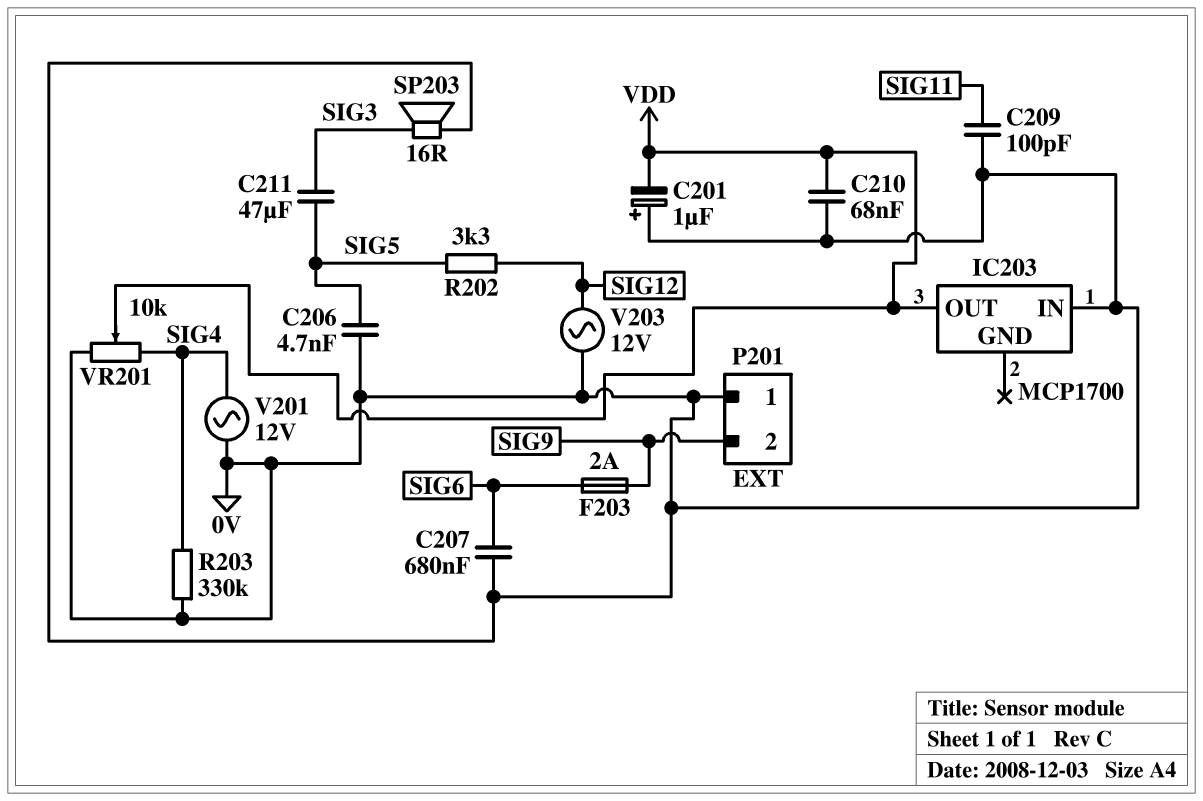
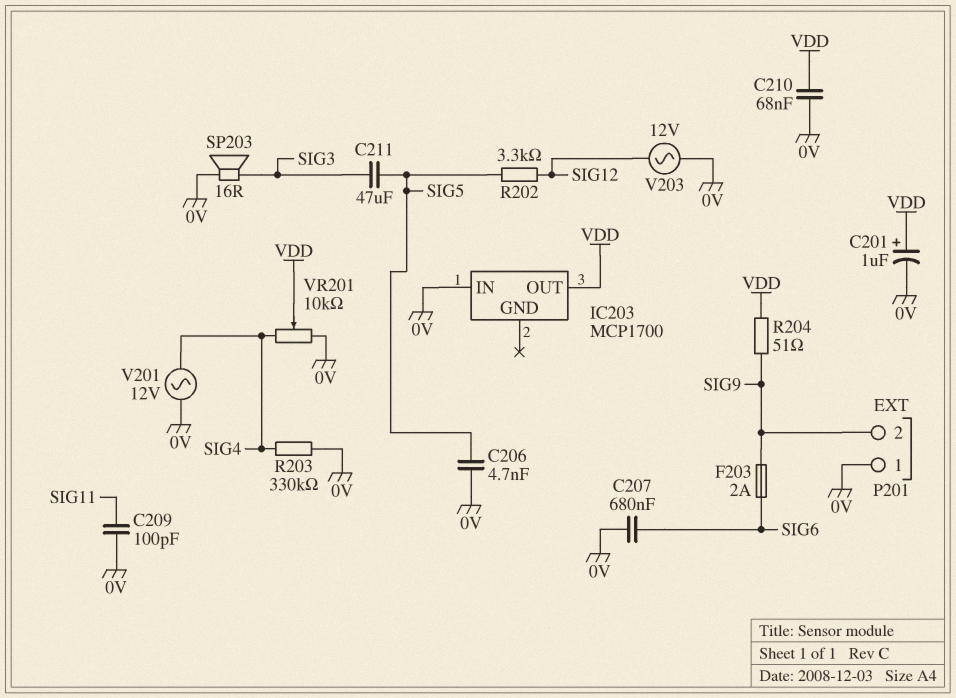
C201: 1uF (plus 0V, minus VDD) -> 1uF (plus VDD, minus 0V)
R204: none -> 51 (SIG9, VDD)

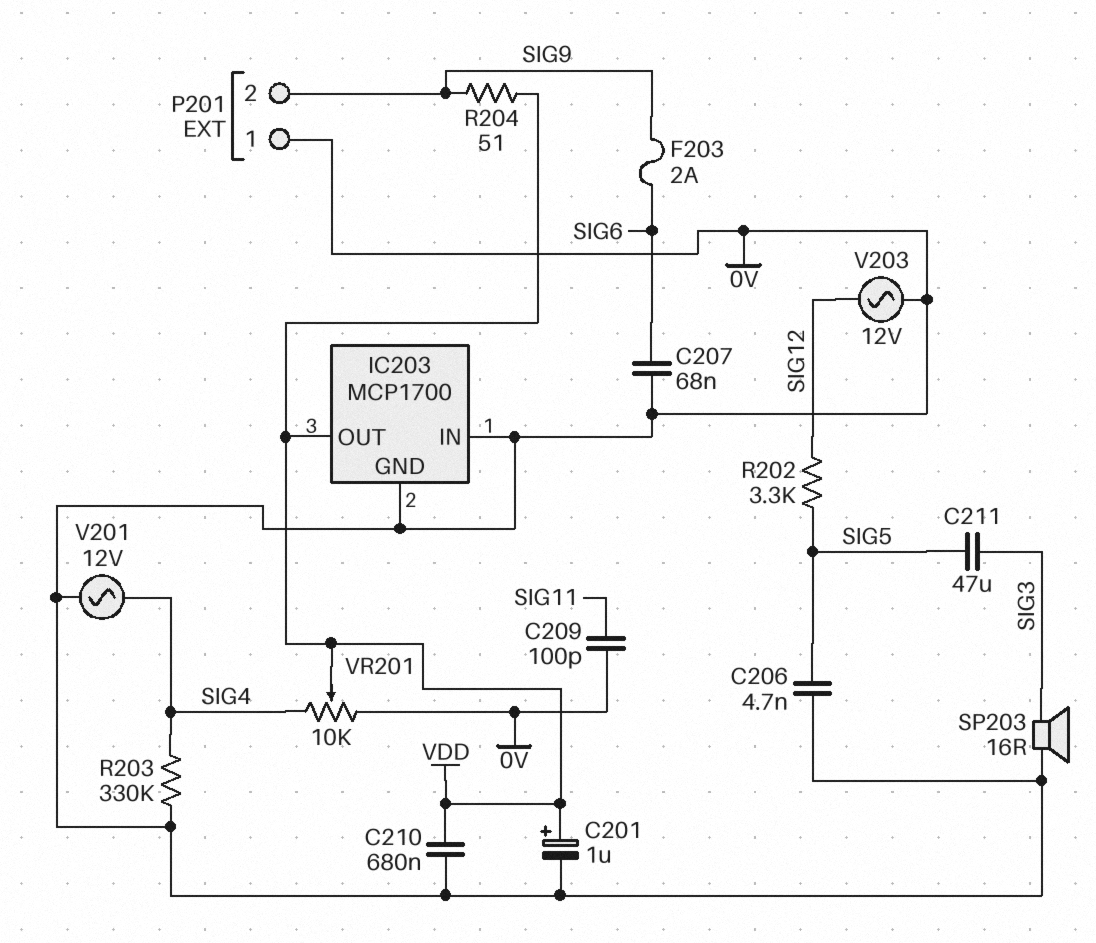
C207: 680nF (0V, SIG6) -> 68nF (0V, SIG6)
C210: 68nF (0V, VDD) -> 680nF (0V, VDD)
IC203 pin GND: none -> 0V

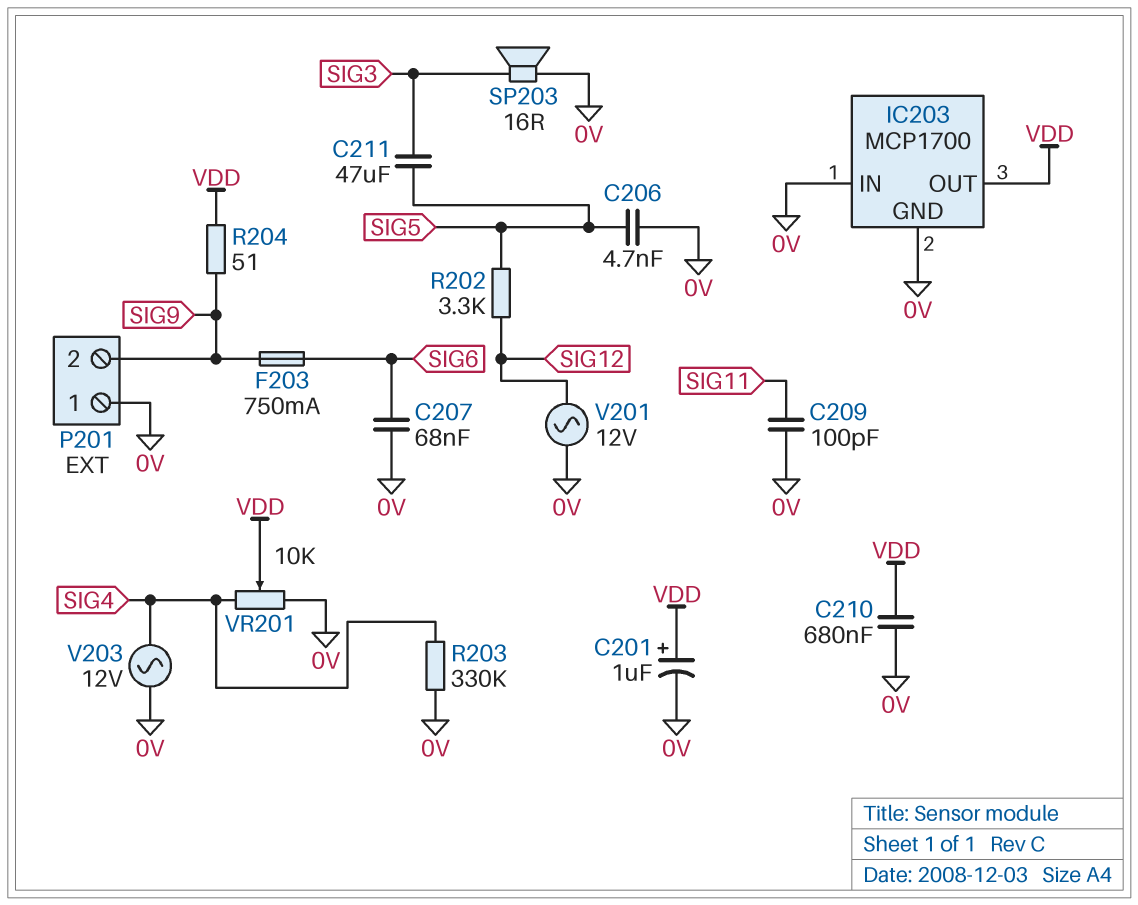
F203: 2A (SIG6, SIG9) -> 750mA (SIG6, SIG9)
V201: AC 12V (0V, SIG4) -> AC 12V (0V, SIG12)
V203: AC 12V (0V, SIG12) -> AC 12V (0V, SIG4)

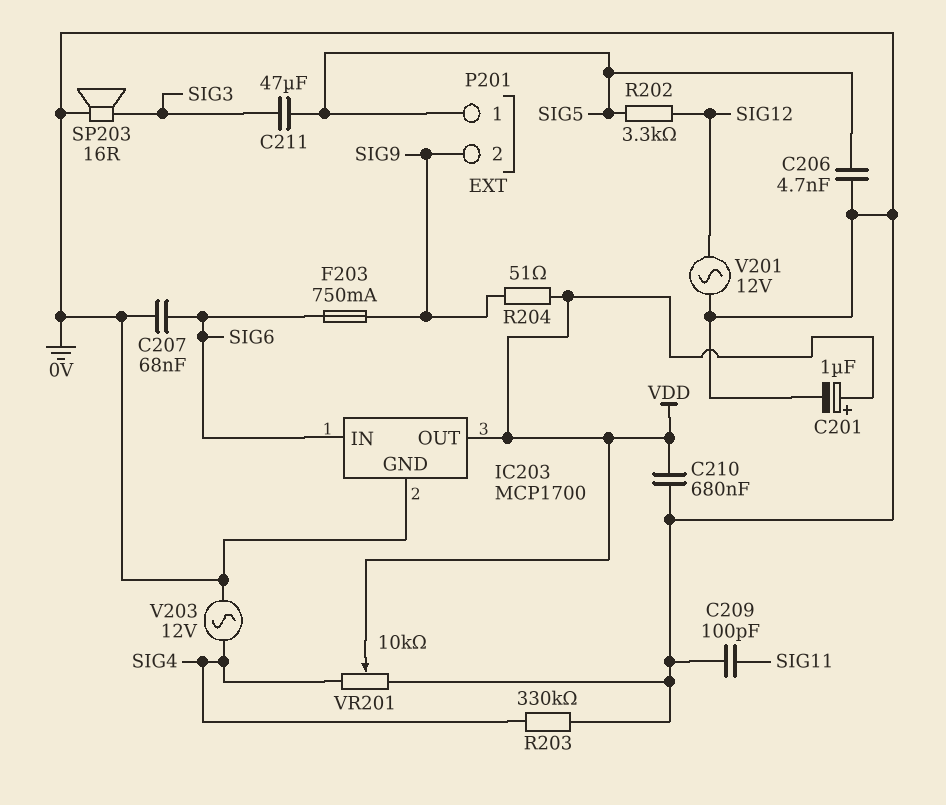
IC203 pin IN: 0V -> SIG6
P201 pin 1: 0V -> SIG5

